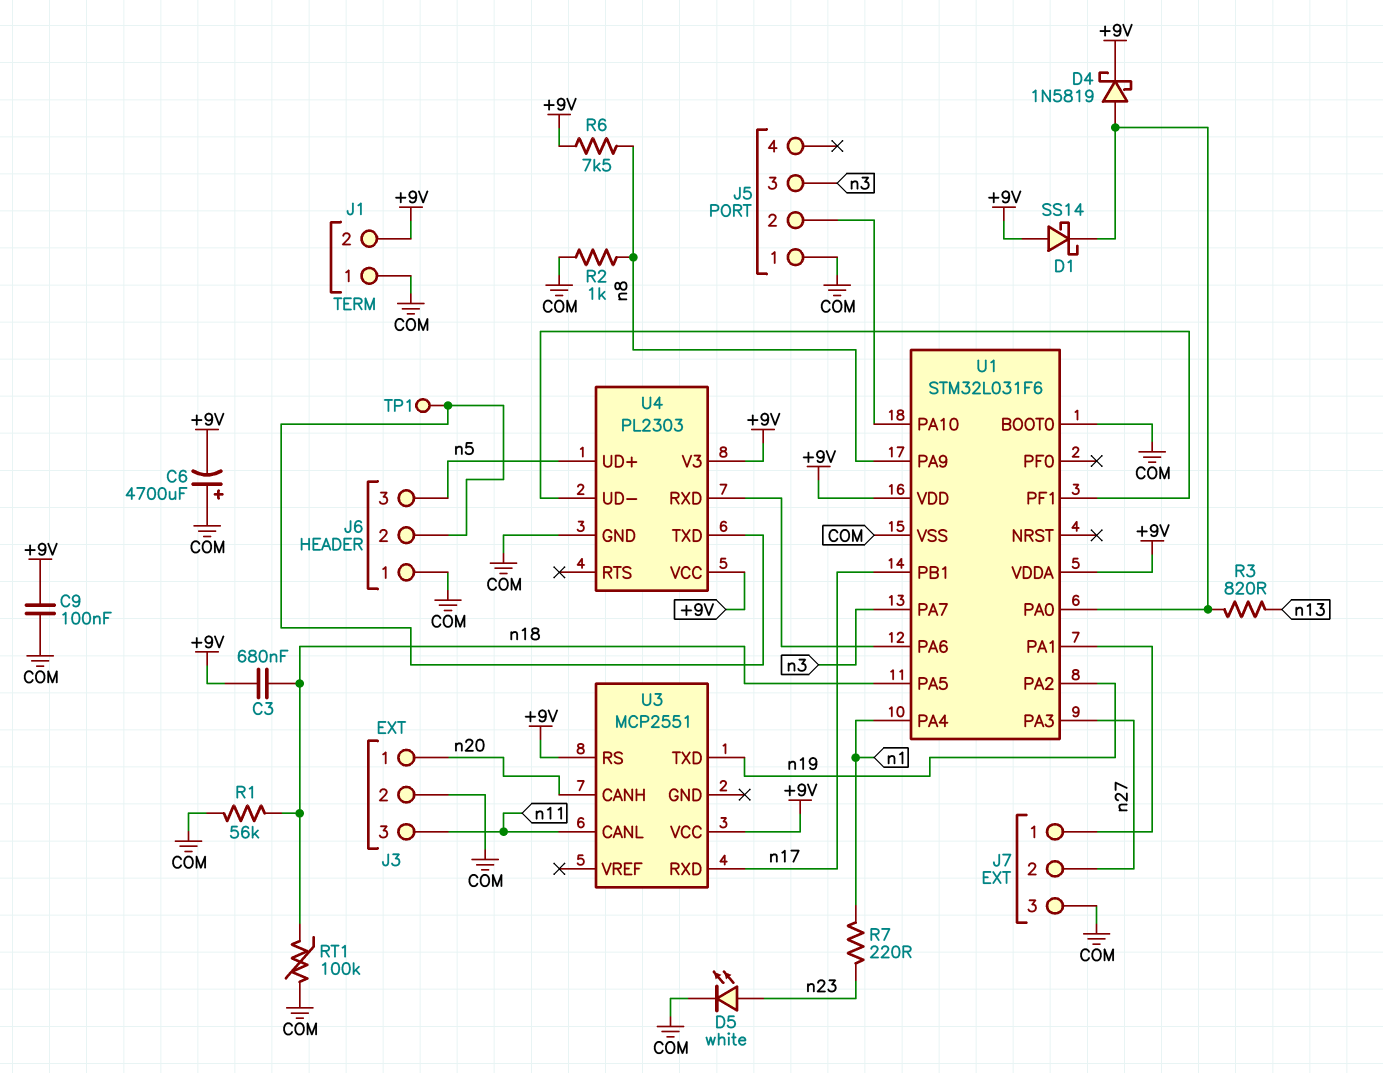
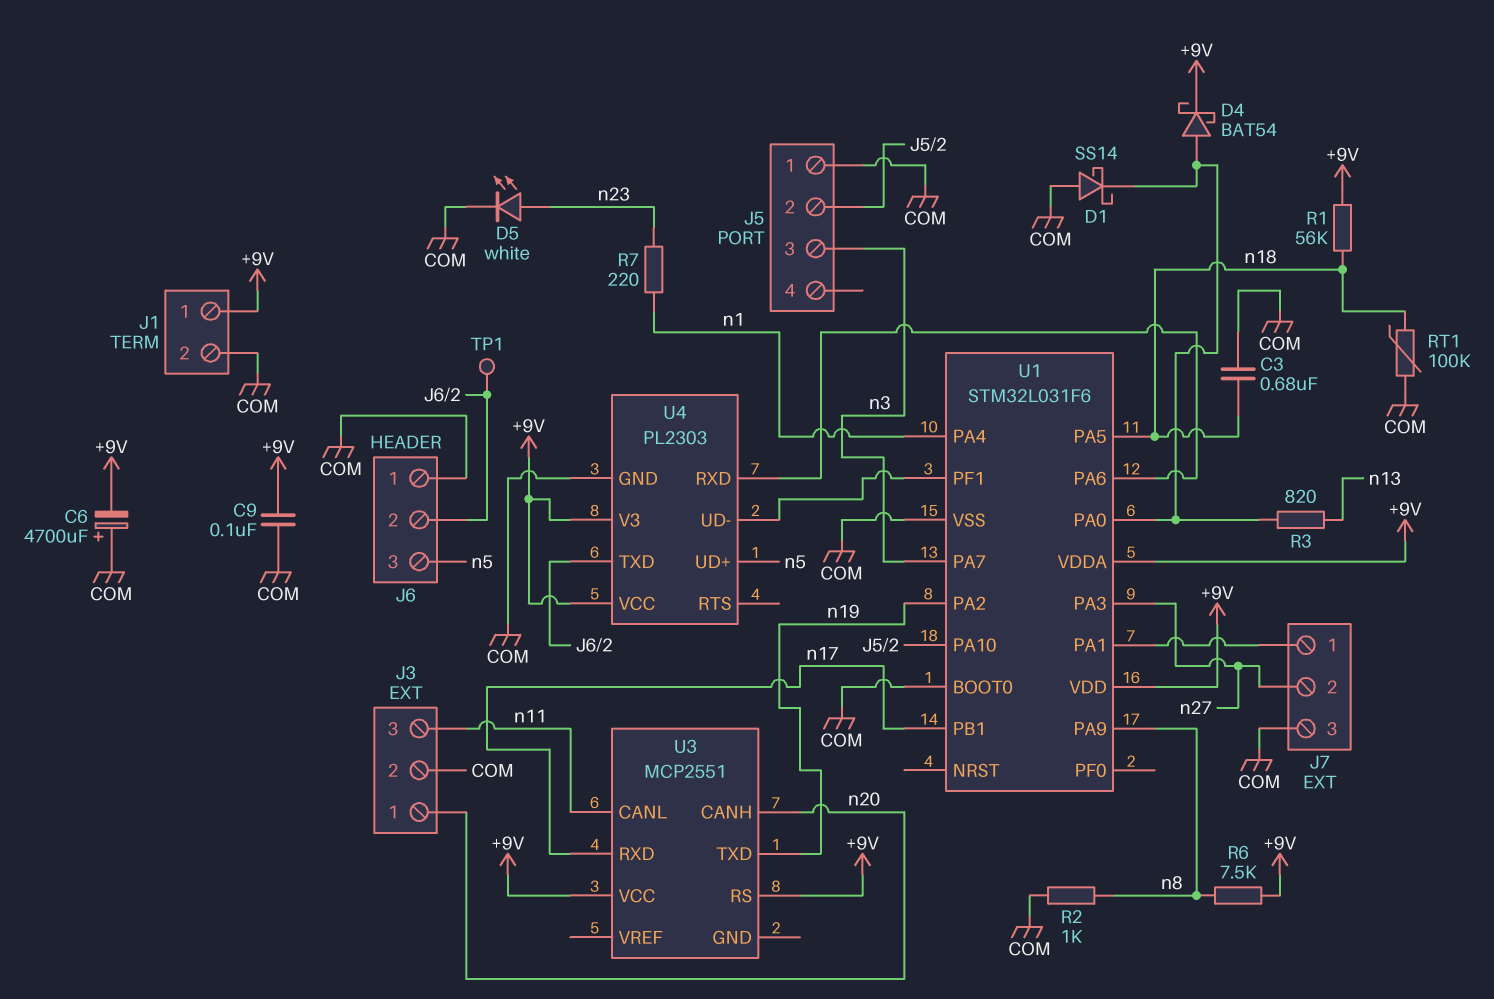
C3: 680nF (+9V, n18) -> 680nF (COM, n18)
D1: schottky SS14 (A +9V, K U1/PA0) -> schottky SS14 (A COM, K U1/PA0)
D4: schottky 1N5819 (A U1/PA0, K +9V) -> schottky BAT54 (A U1/PA0, K +9V)
J1 pin 1: COM -> +9V
J1 pin 2: +9V -> COM
R1: 56k (COM, n18) -> 56k (+9V, n18)

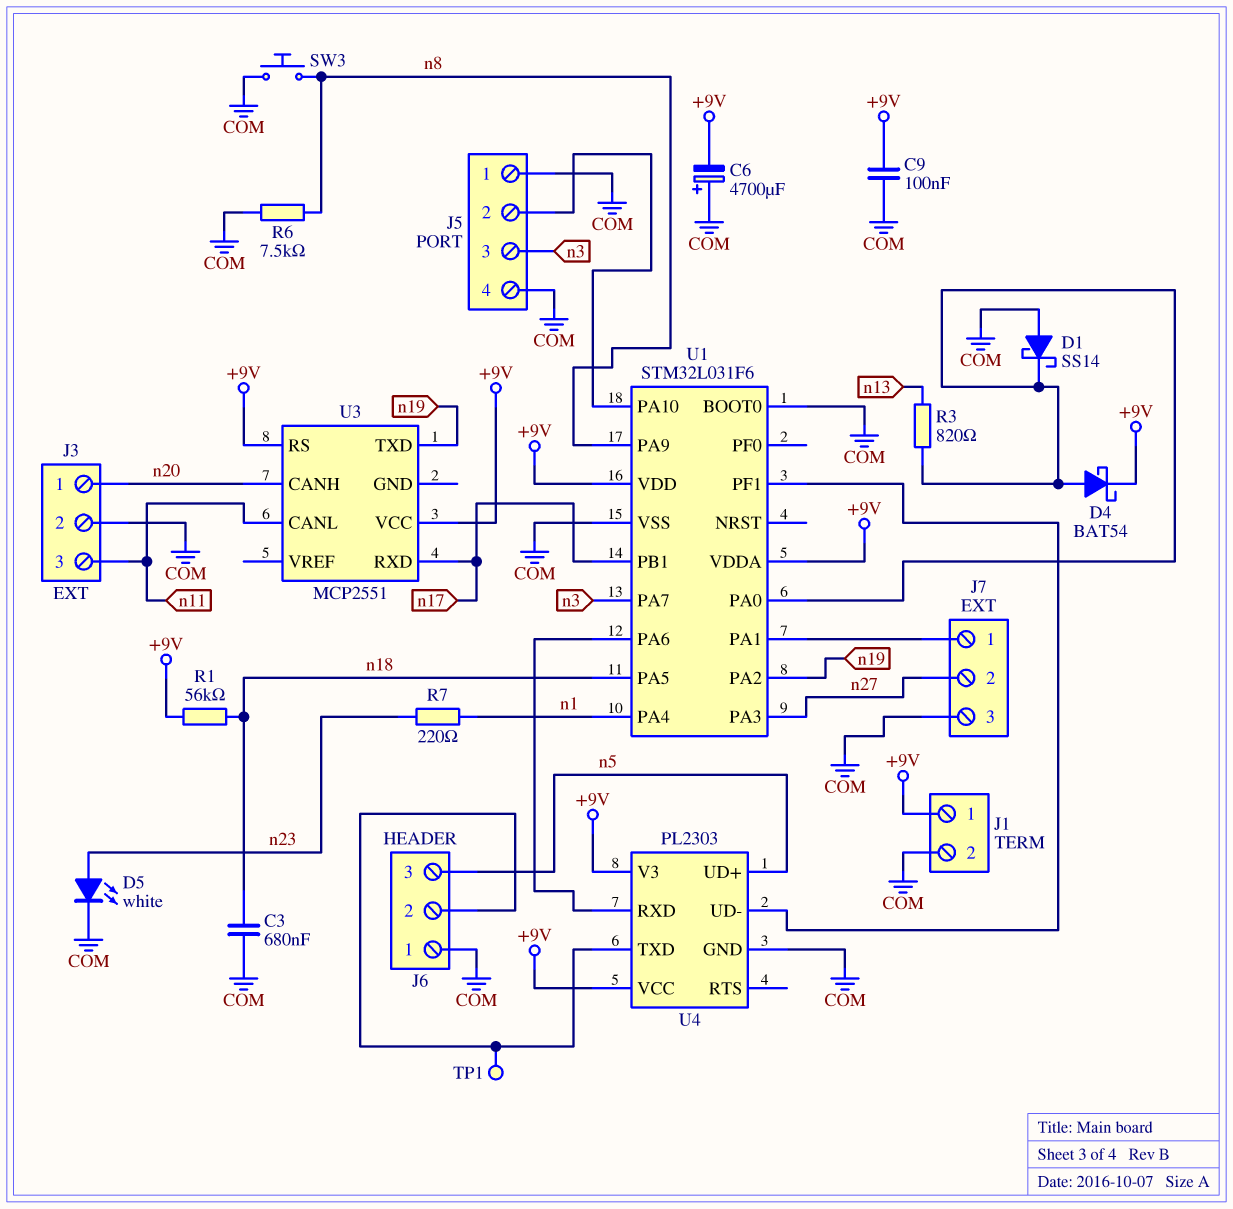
J5 pin 4: none -> COM
R2: 1k (COM, n8) -> none
R6: 7.5k (+9V, n8) -> 7.5k (COM, n8)
RT1: 100k (COM, n18) -> none
SW3: none -> button (COM, n8)

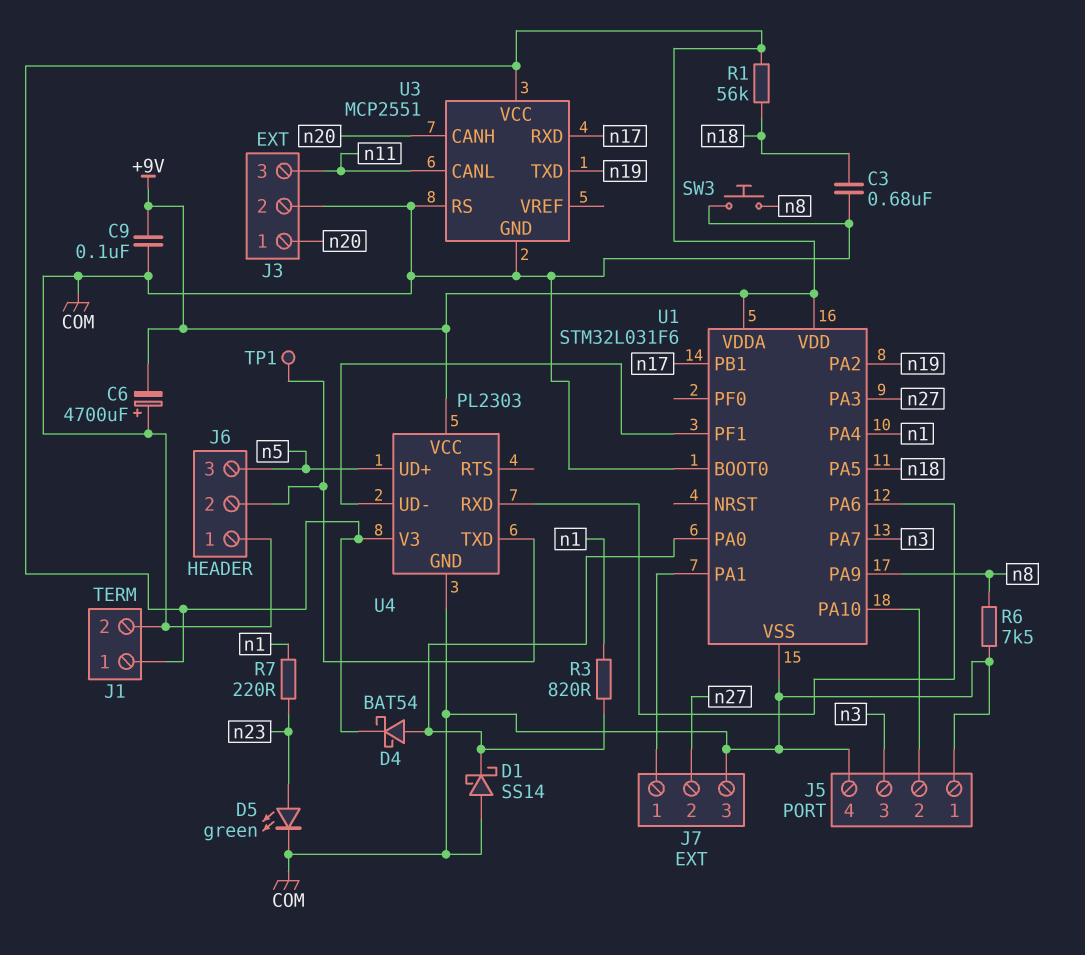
D5: LED white (A n23, K COM) -> LED green (A n23, K COM)
R3: 820 (U1/PA0, n13) -> 820 (U1/PA0, n1)
U3 pin GND: none -> COM
U3 pin RS: +9V -> COM

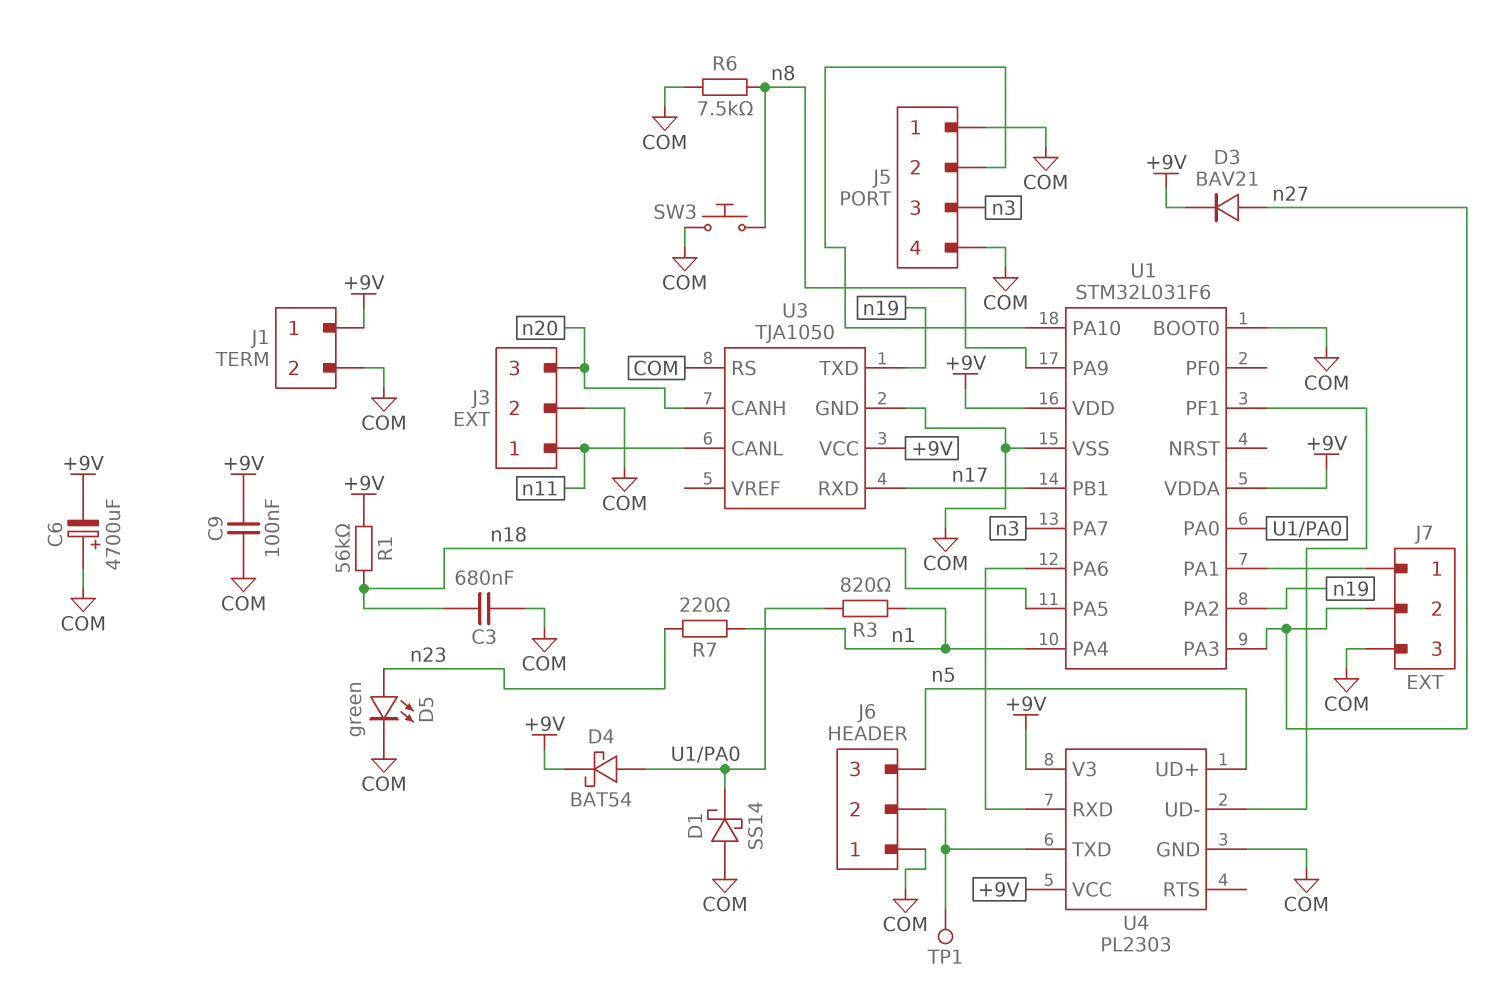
D3: none -> diode BAV21 (A n27, K +9V)
J3 pin 1: n20 -> n11
J3 pin 3: n11 -> n20
U3: MCP2551 -> TJA1050

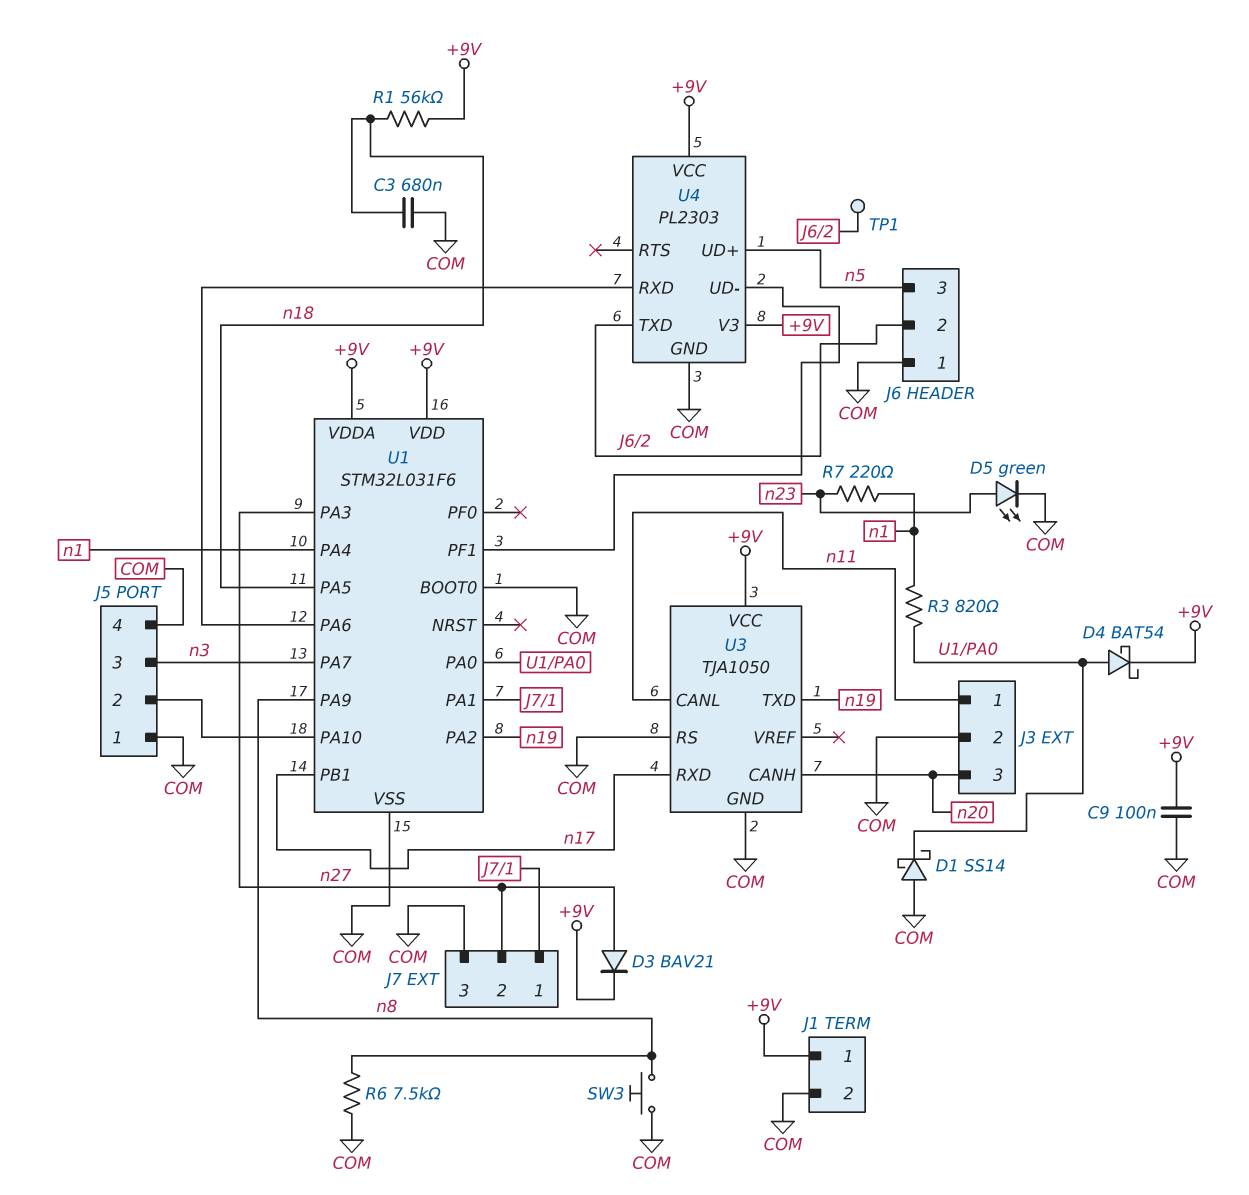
C6: 4700uF (plus COM, minus +9V) -> none

